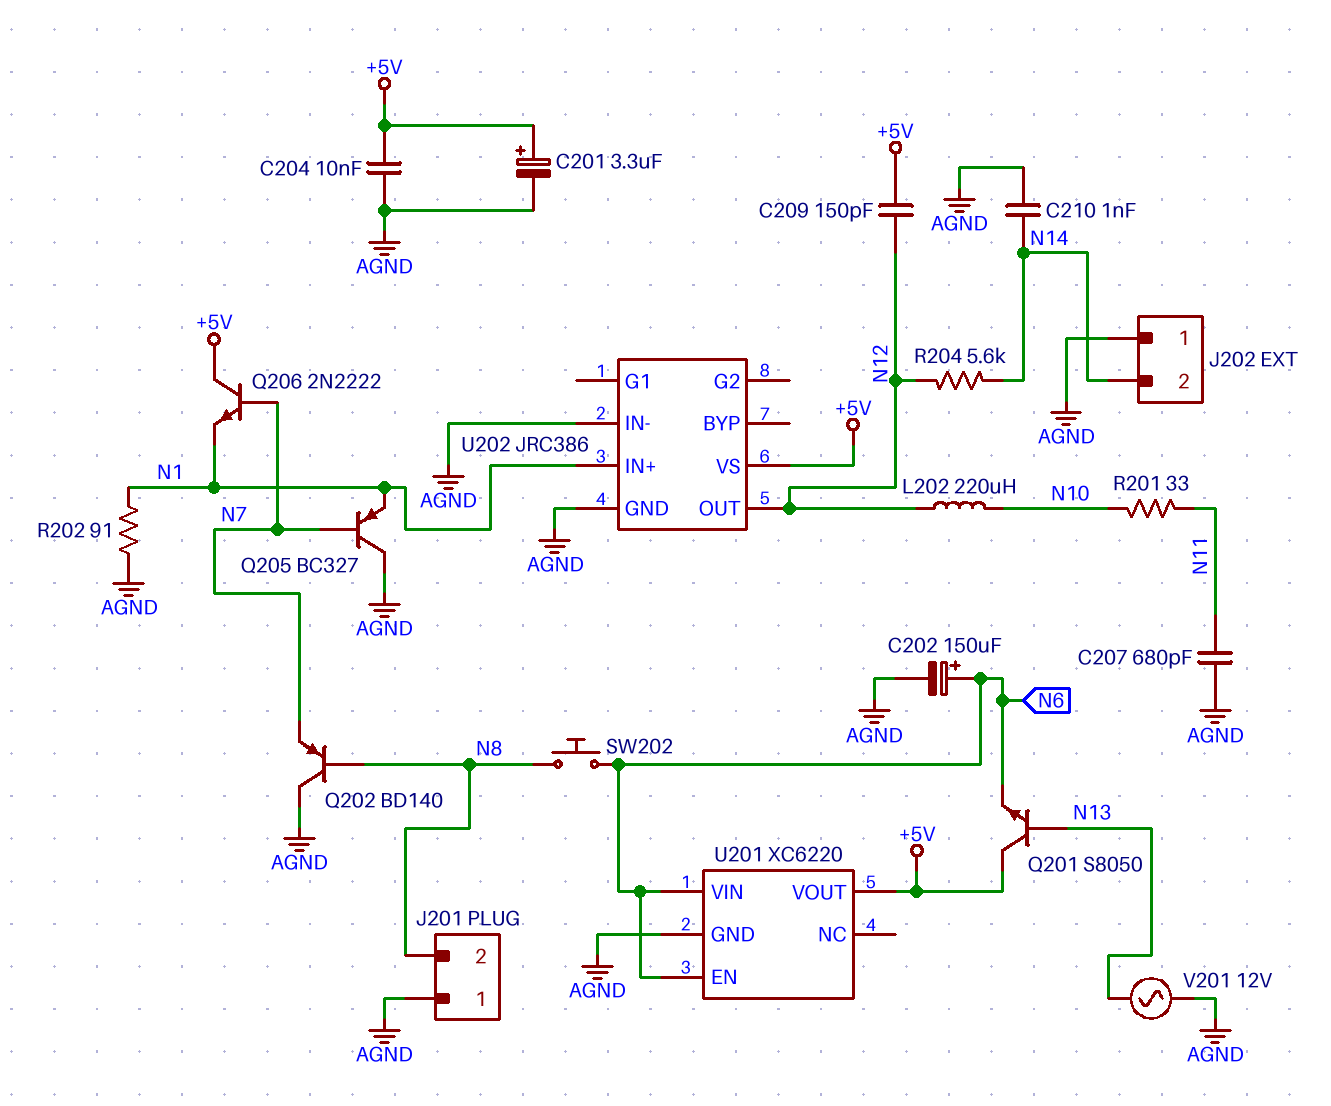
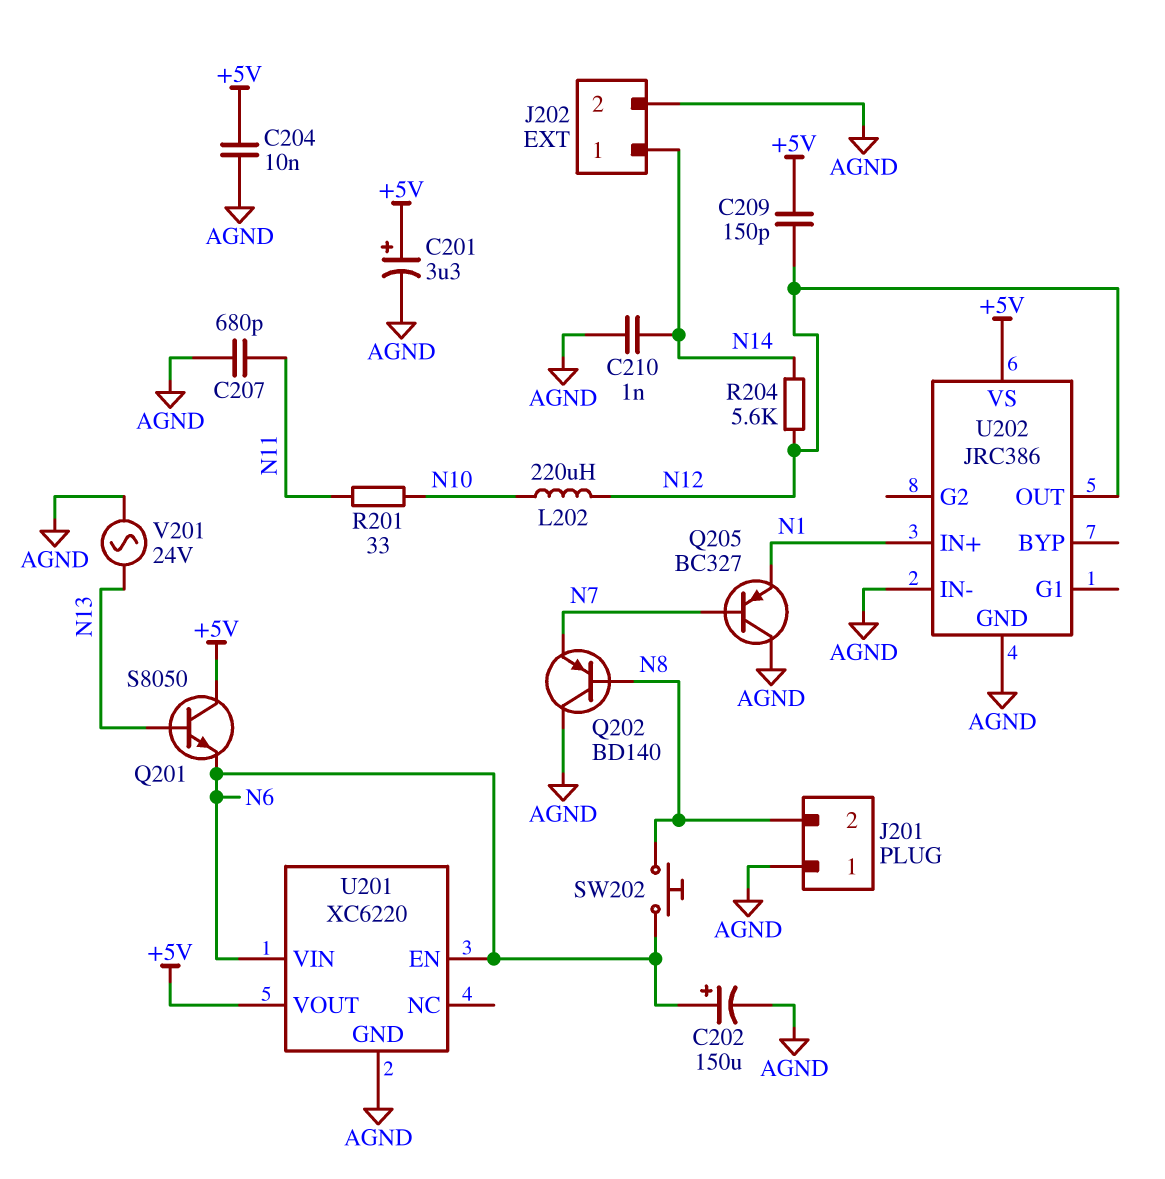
J202 pin 1: AGND -> N14
J202 pin 2: N14 -> AGND
Q206: NPN 2N2222 (B N7, C +5V, E N1) -> none
R202: 91 (AGND, N1) -> none
V201: AC 12V (AGND, N13) -> AC 24V (AGND, N13)

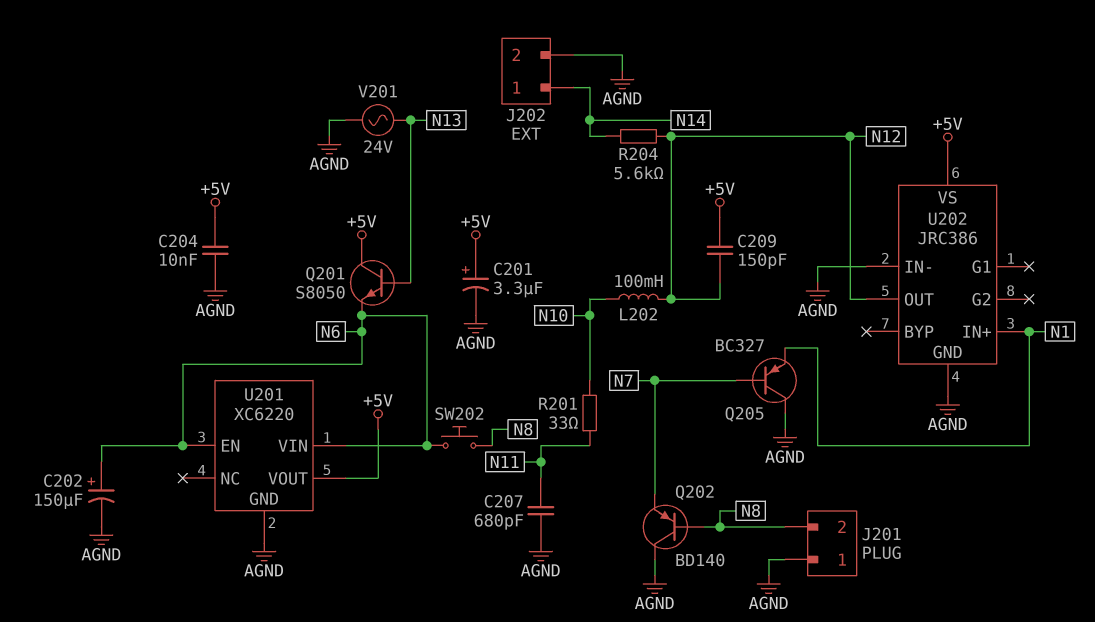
C210: 1nF (AGND, N14) -> none
L202: 220uH (N10, N12) -> 100mH (N10, N12)

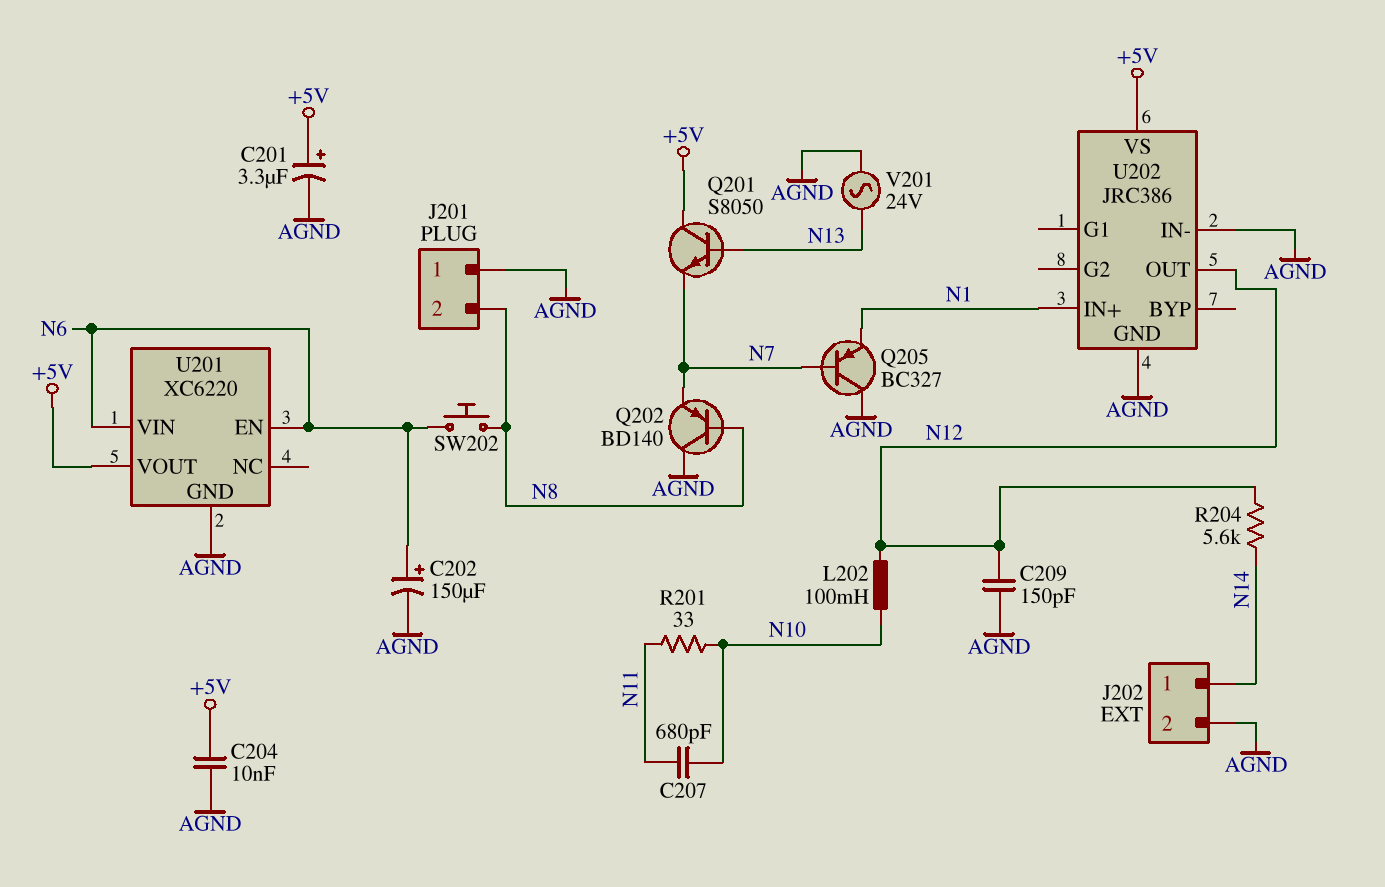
C207: 680pF (AGND, N11) -> 680pF (N10, N11)
C209: 150pF (+5V, N12) -> 150pF (AGND, N12)
Q201: NPN S8050 (B N13, C +5V, E N6) -> NPN S8050 (B N13, C +5V, E N7)

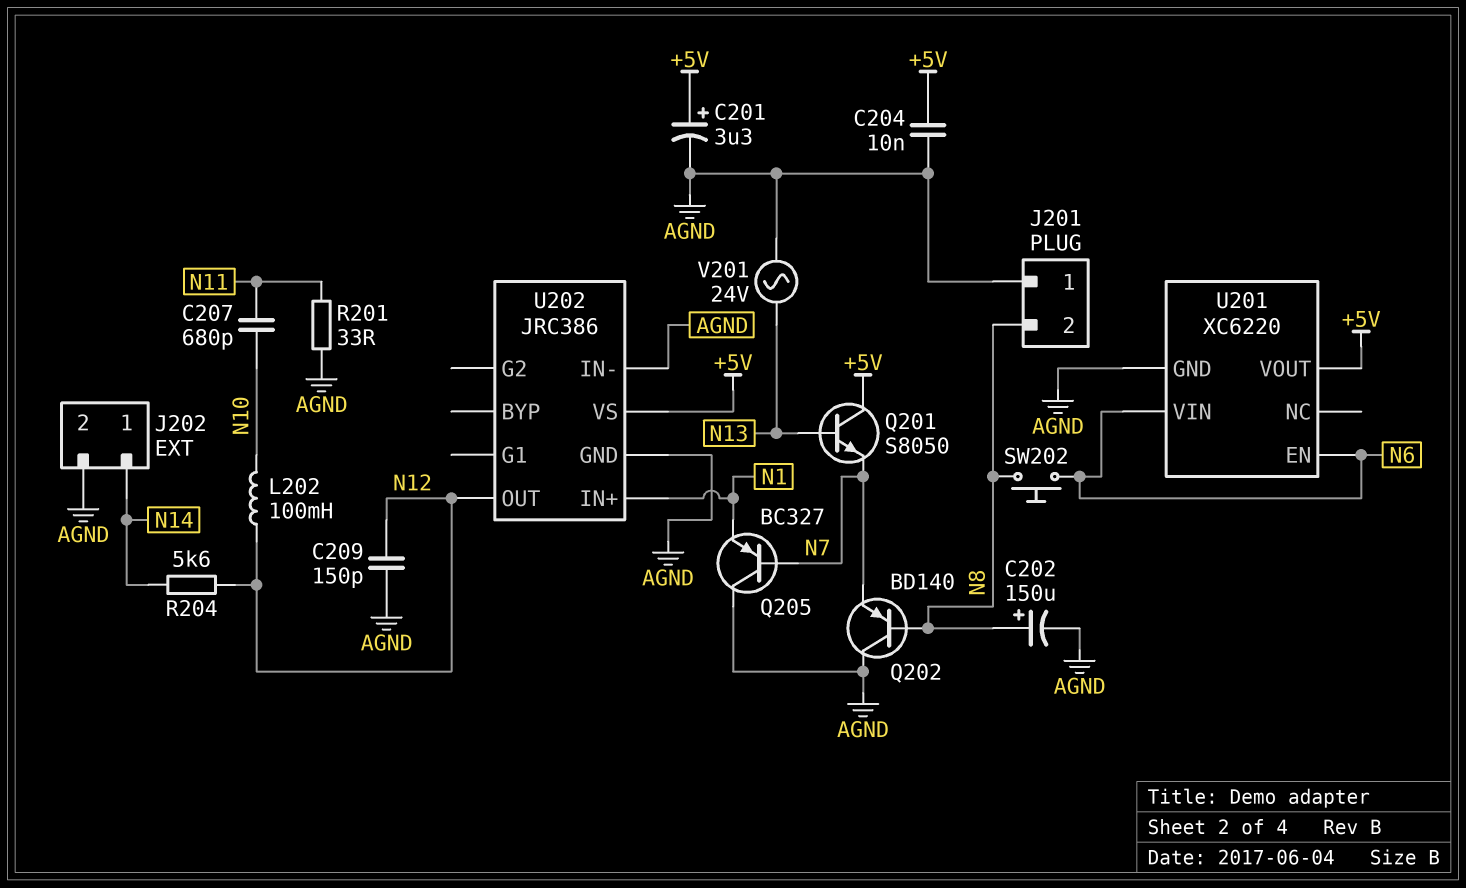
C202: 150uF (plus N6, minus AGND) -> 150uF (plus N8, minus AGND)
R201: 33 (N10, N11) -> 33 (AGND, N11)

